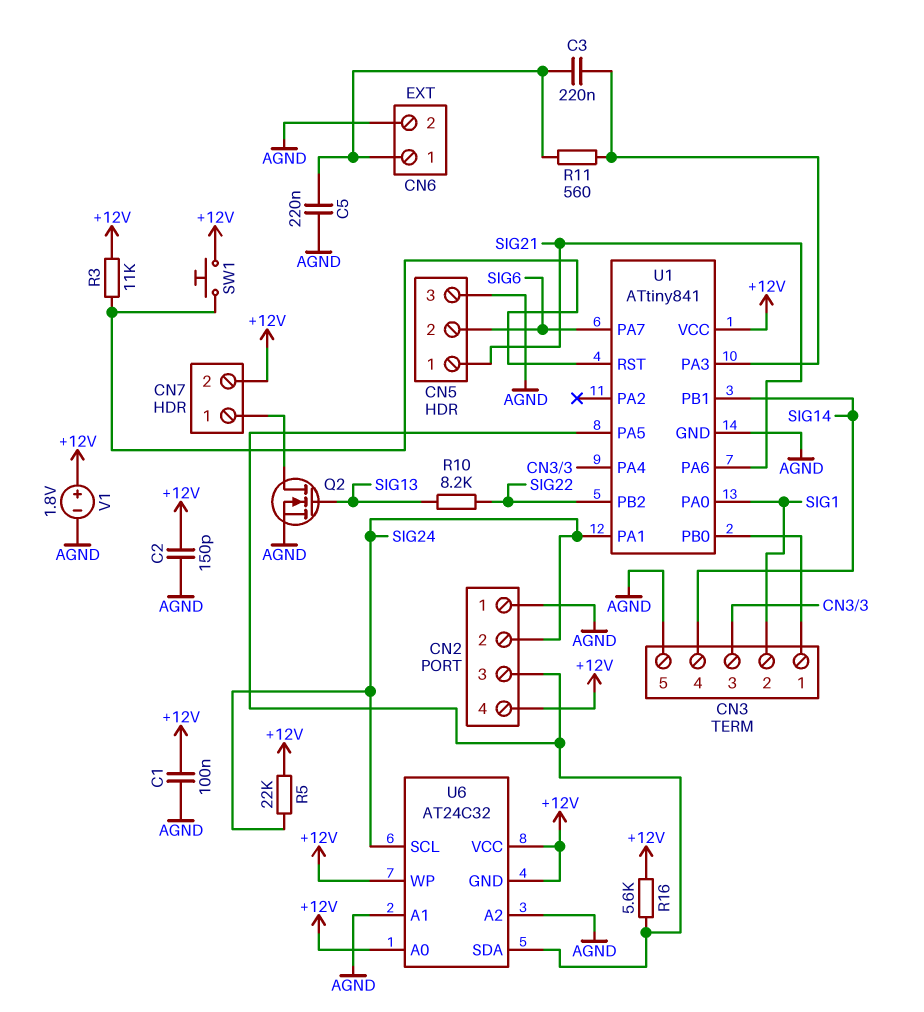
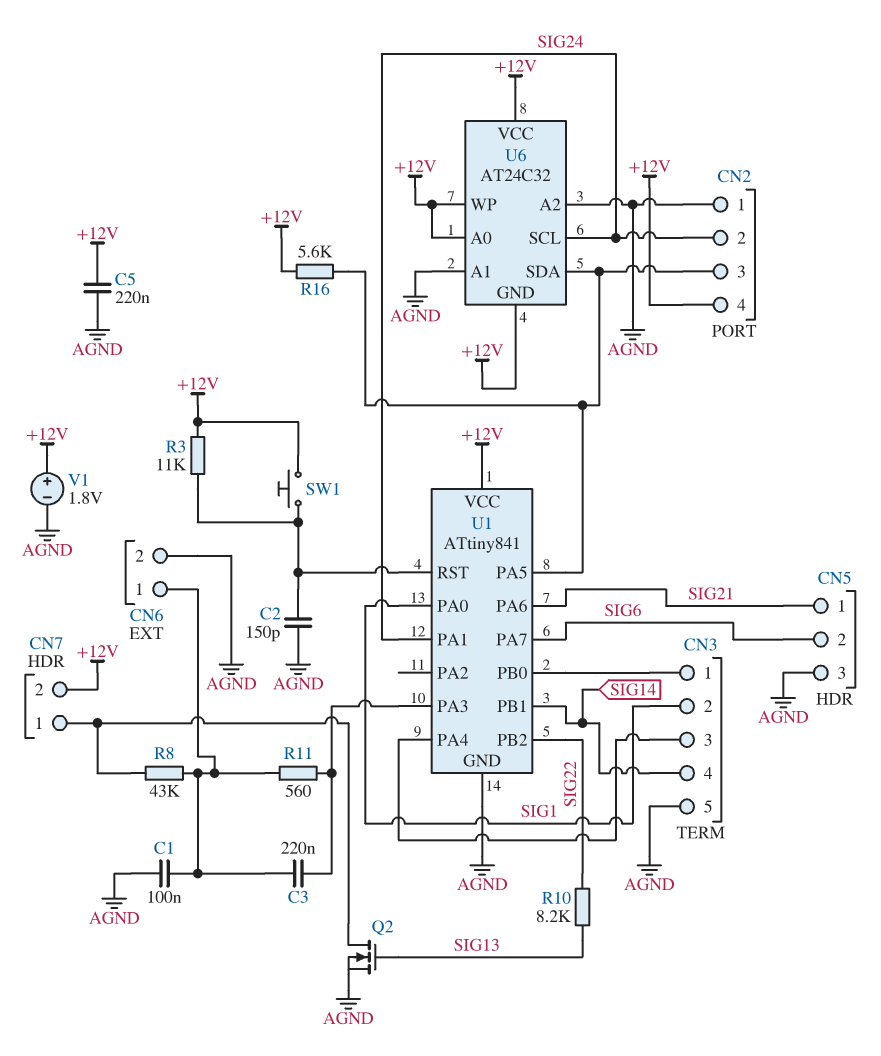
C1: 100nF (+12V, AGND) -> 100nF (AGND, CN6/1)
C2: 150pF (+12V, AGND) -> 150pF (AGND, U1/RST)
C5: 220nF (AGND, CN6/1) -> 220nF (+12V, AGND)
R5: 22k (+12V, SIG24) -> none
R8: none -> 43k (CN6/1, CN7/1)

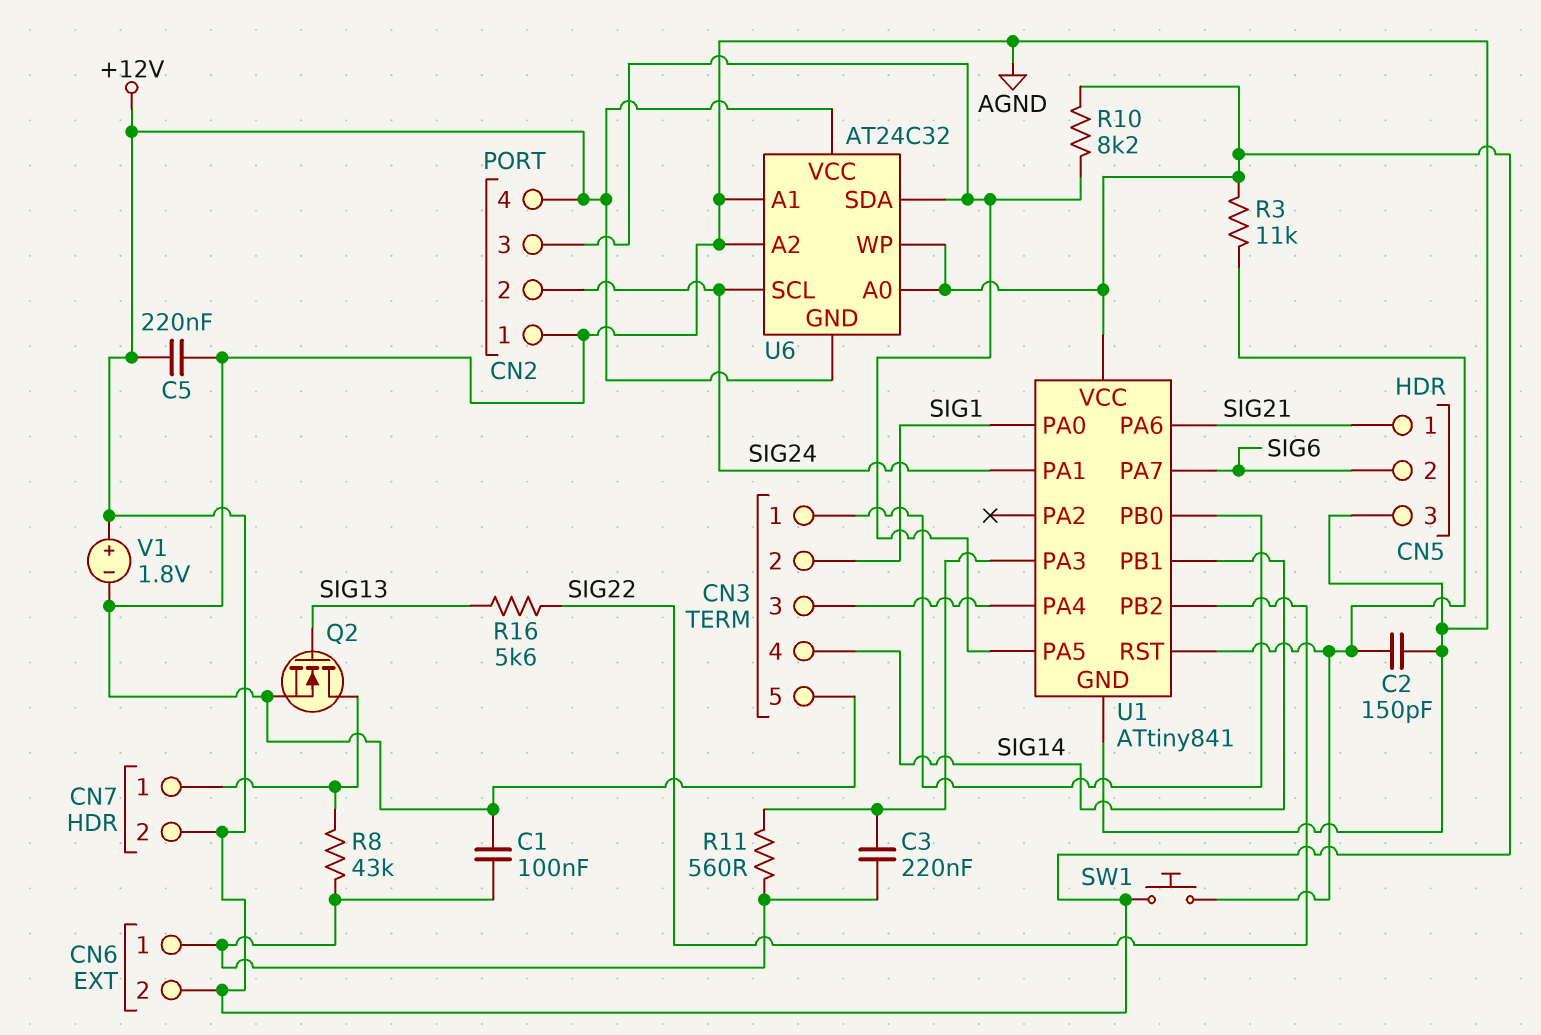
CN6 pin 2: AGND -> +12V
R10: 8.2k (SIG13, SIG22) -> 8.2k (+12V, CN2/3)
R16: 5.6k (+12V, CN2/3) -> 5.6k (SIG13, SIG22)

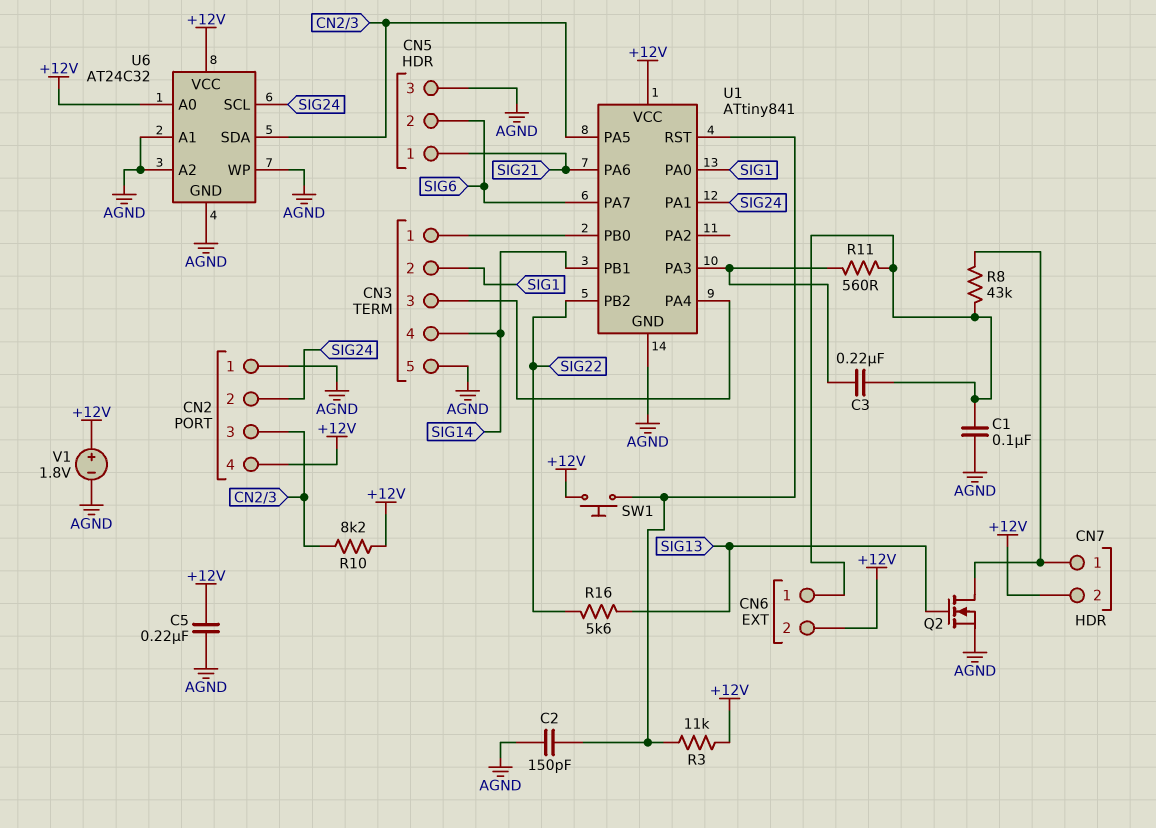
U6 pin GND: +12V -> AGND
U6 pin WP: +12V -> AGND

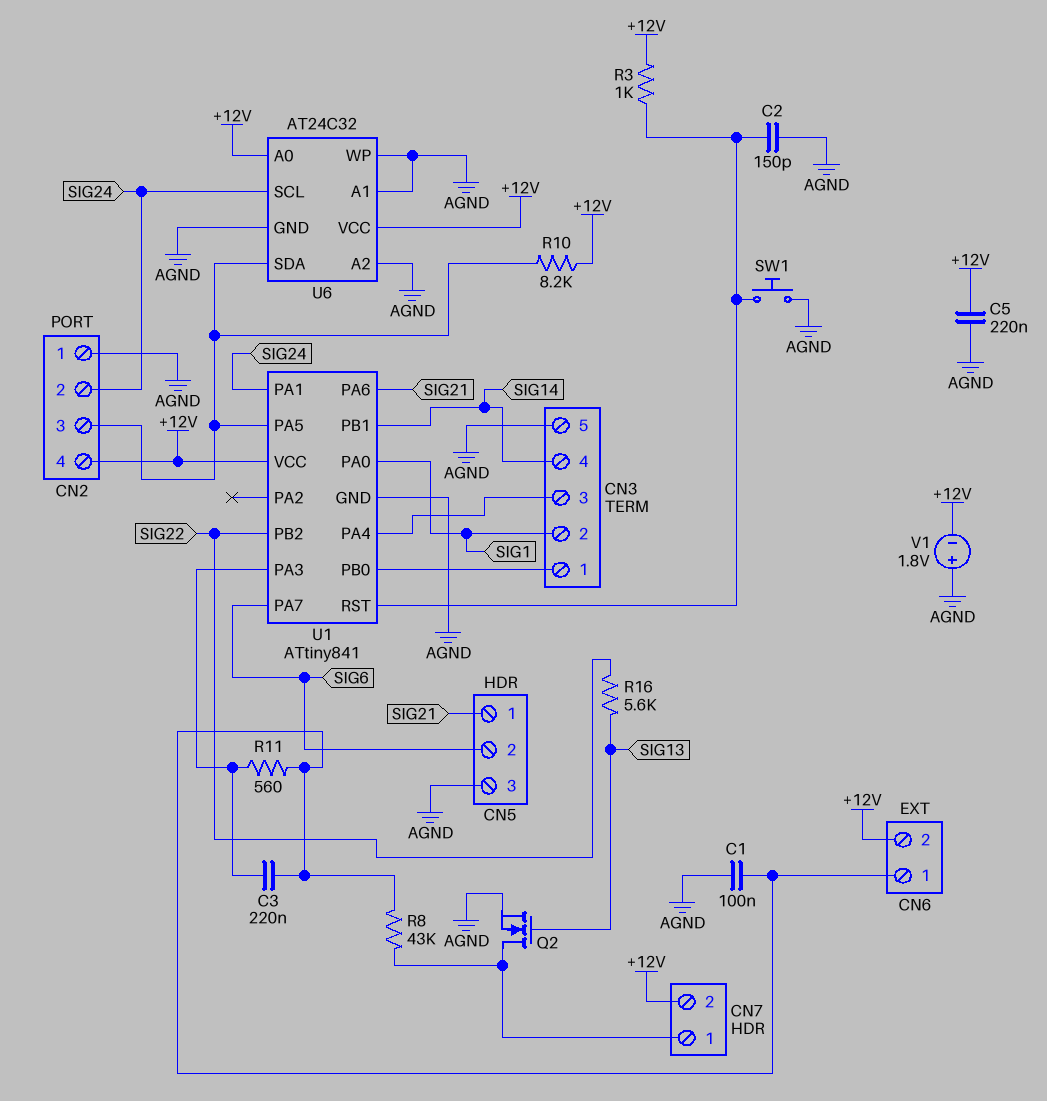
R3: 11k (+12V, U1/RST) -> 1k (+12V, U1/RST)
SW1: button (+12V, U1/RST) -> button (AGND, U1/RST)
V1: 1.8V (plus +12V, minus AGND) -> 1.8V (plus AGND, minus +12V)

